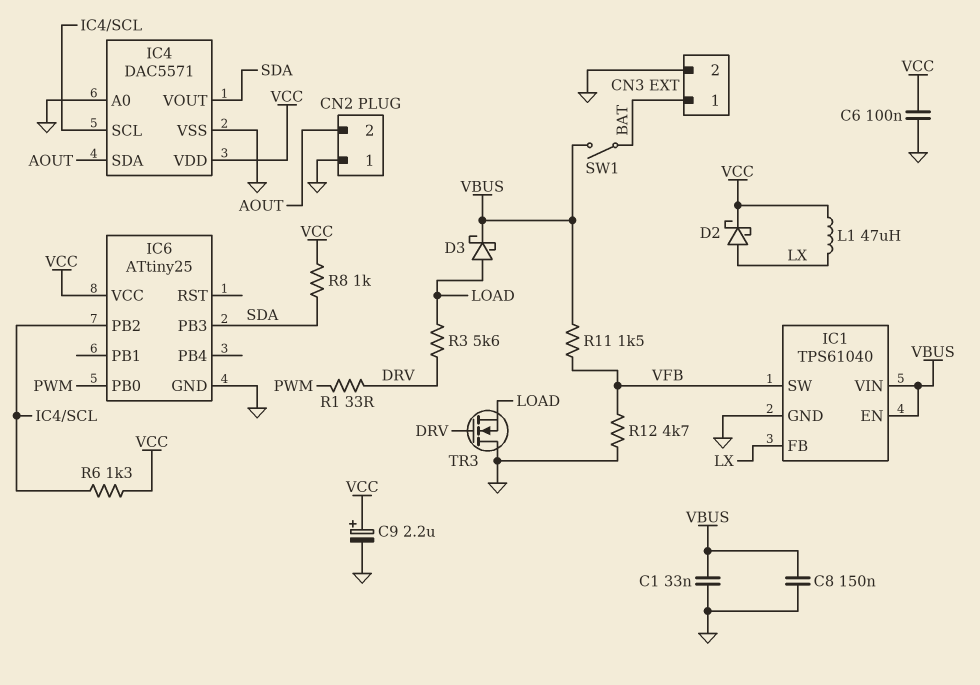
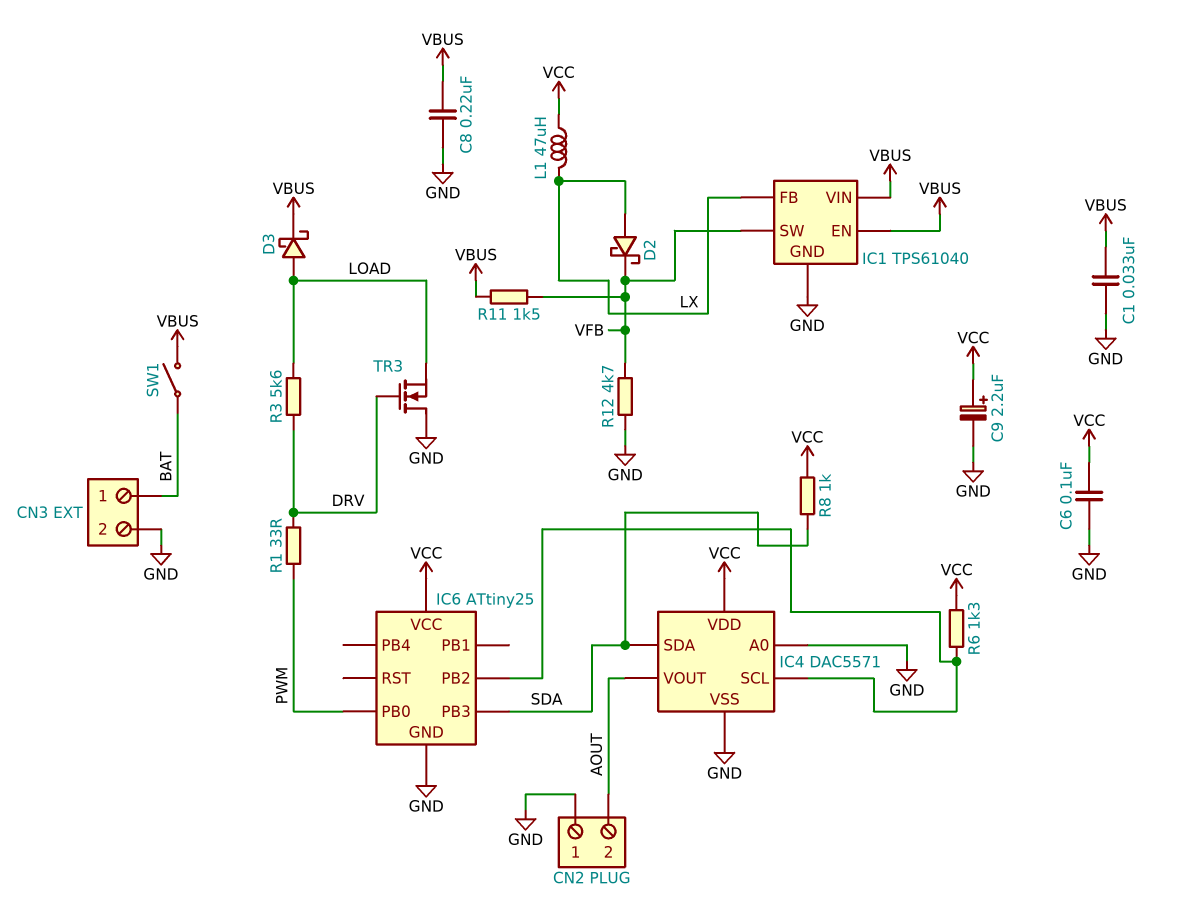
C8: 150nF (GND, VBUS) -> 220nF (GND, VBUS)
D2: schottky (A LX, K VCC) -> schottky (A LX, K VFB)
IC4 pin SDA: AOUT -> SDA
IC4 pin VOUT: SDA -> AOUT

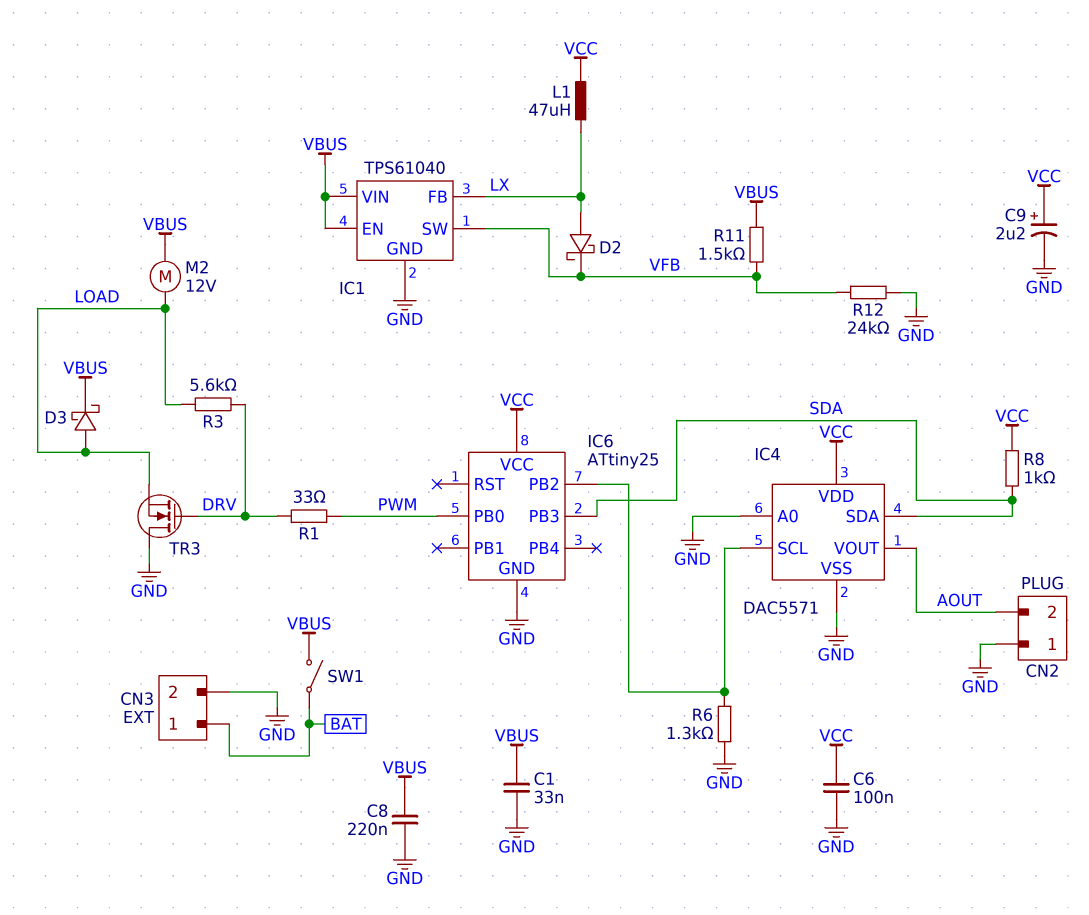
M2: none -> motor 12V (LOAD, VBUS)
R6: 1.3k (IC4/SCL, VCC) -> 1.3k (GND, IC4/SCL)
R12: 4.7k (GND, VFB) -> 24k (GND, VFB)

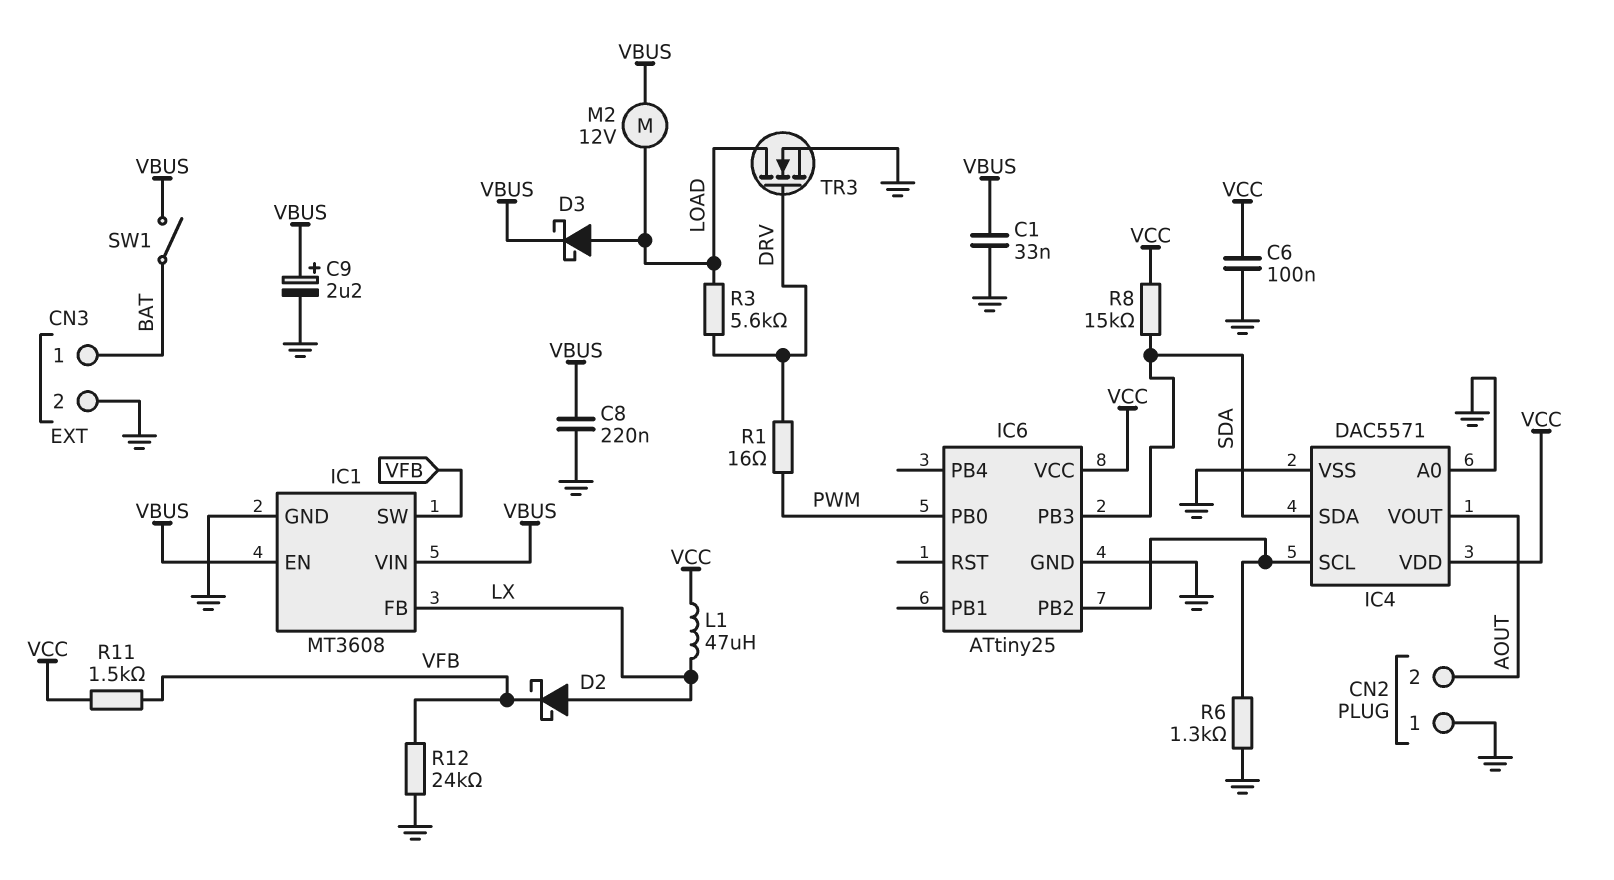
C9: 2.2uF (plus VCC, minus GND) -> 2.2uF (plus VBUS, minus GND)
IC1: TPS61040 -> MT3608
R1: 33 (DRV, PWM) -> 16 (DRV, PWM)
R8: 1k (SDA, VCC) -> 15k (SDA, VCC)
R11: 1.5k (VBUS, VFB) -> 1.5k (VCC, VFB)
TR3: NMOS (G DRV, D GND, S LOAD) -> NMOS (G DRV, D LOAD, S GND)

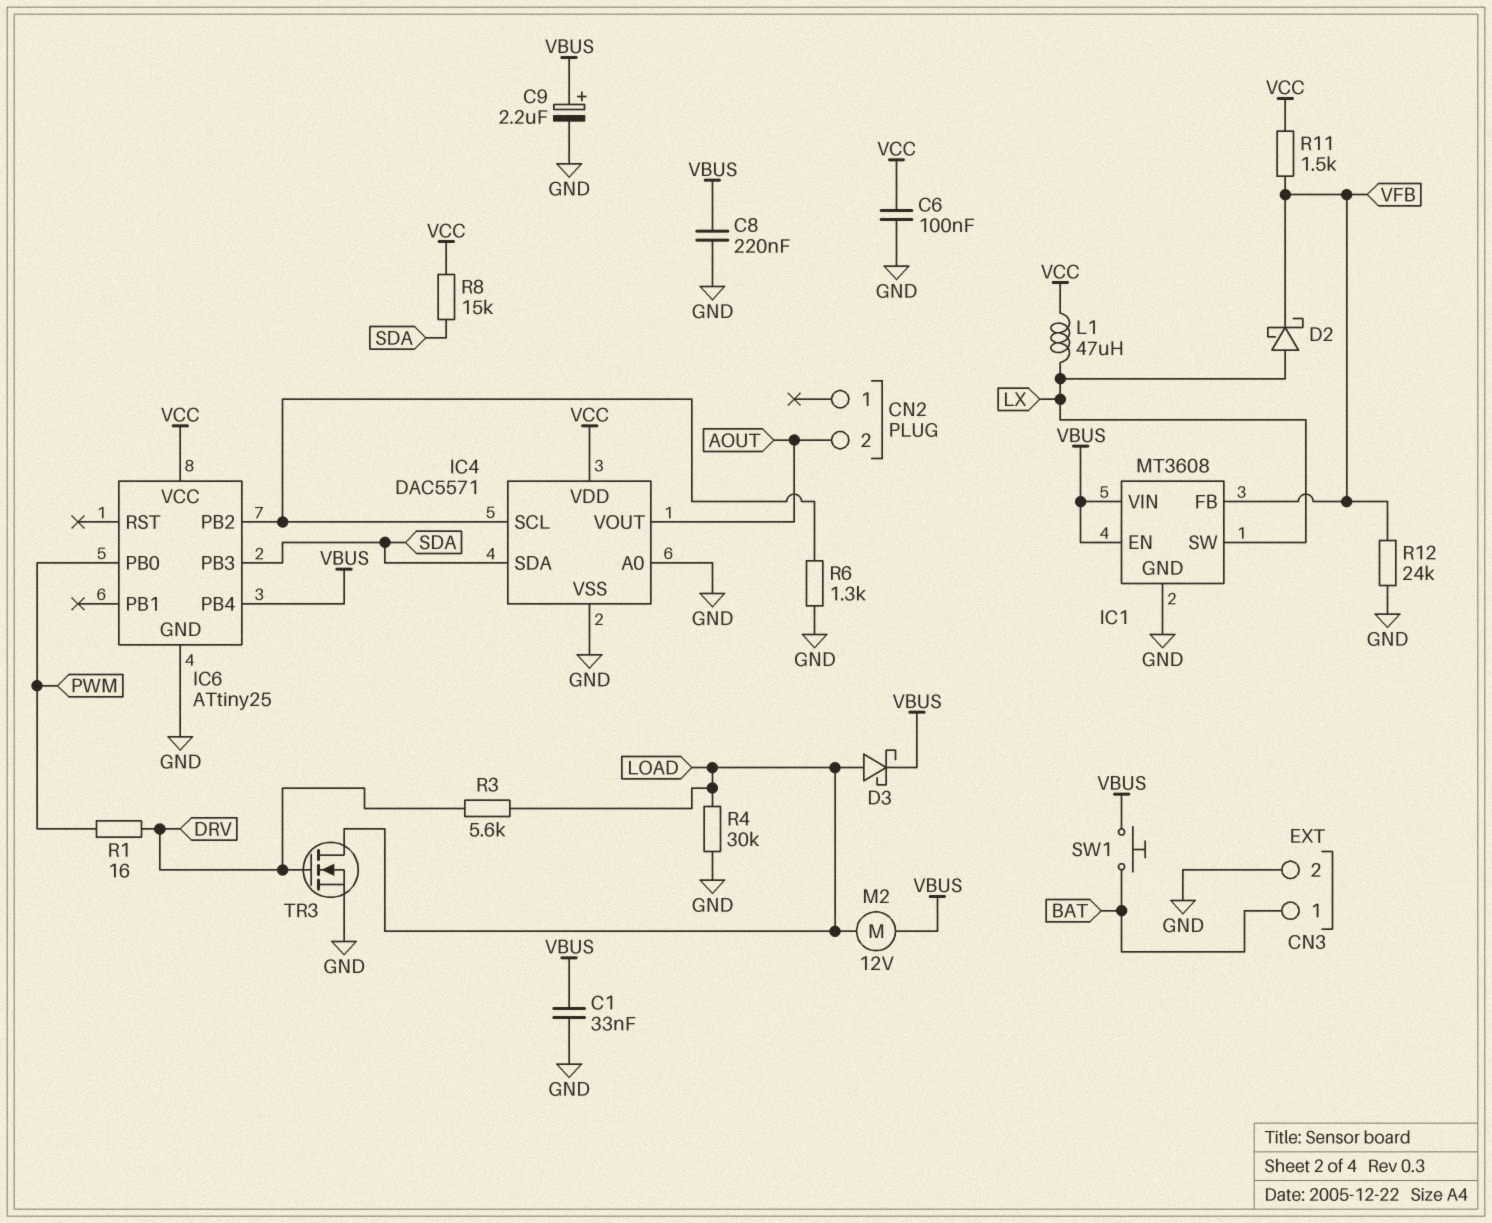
CN2 pin 1: GND -> none
IC1 pin FB: LX -> VFB
IC1 pin SW: VFB -> LX
IC6 pin PB4: none -> VBUS
R4: none -> 30k (GND, LOAD)
SW1: switch (BAT, VBUS) -> button (BAT, VBUS)

